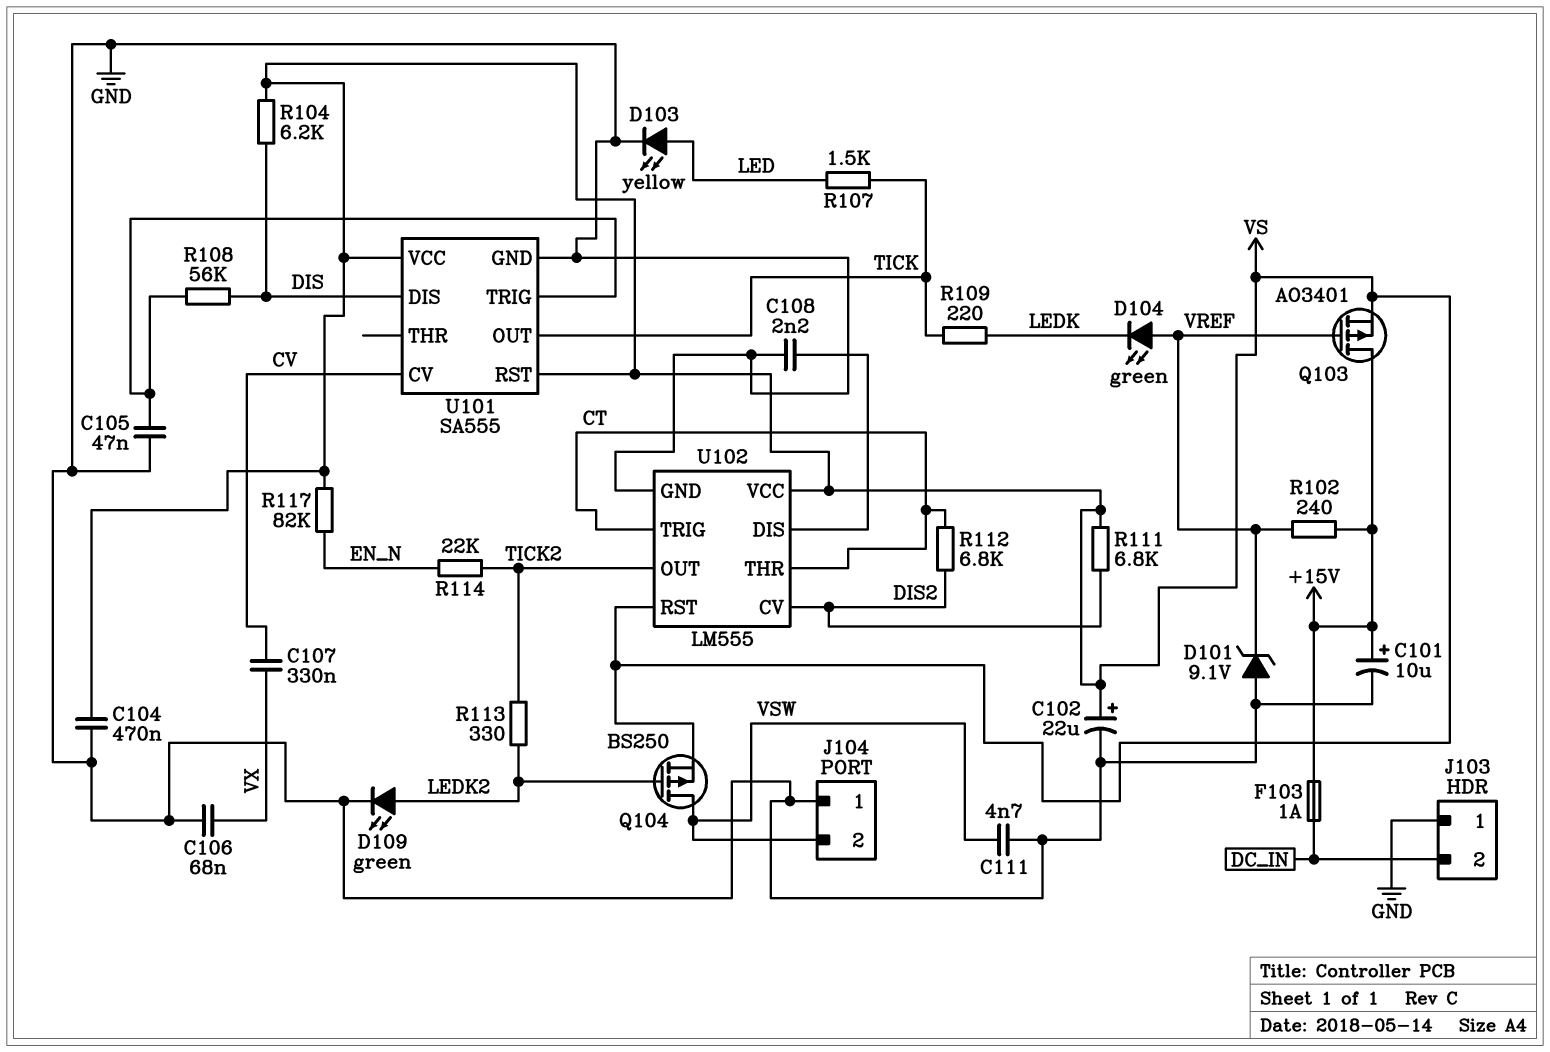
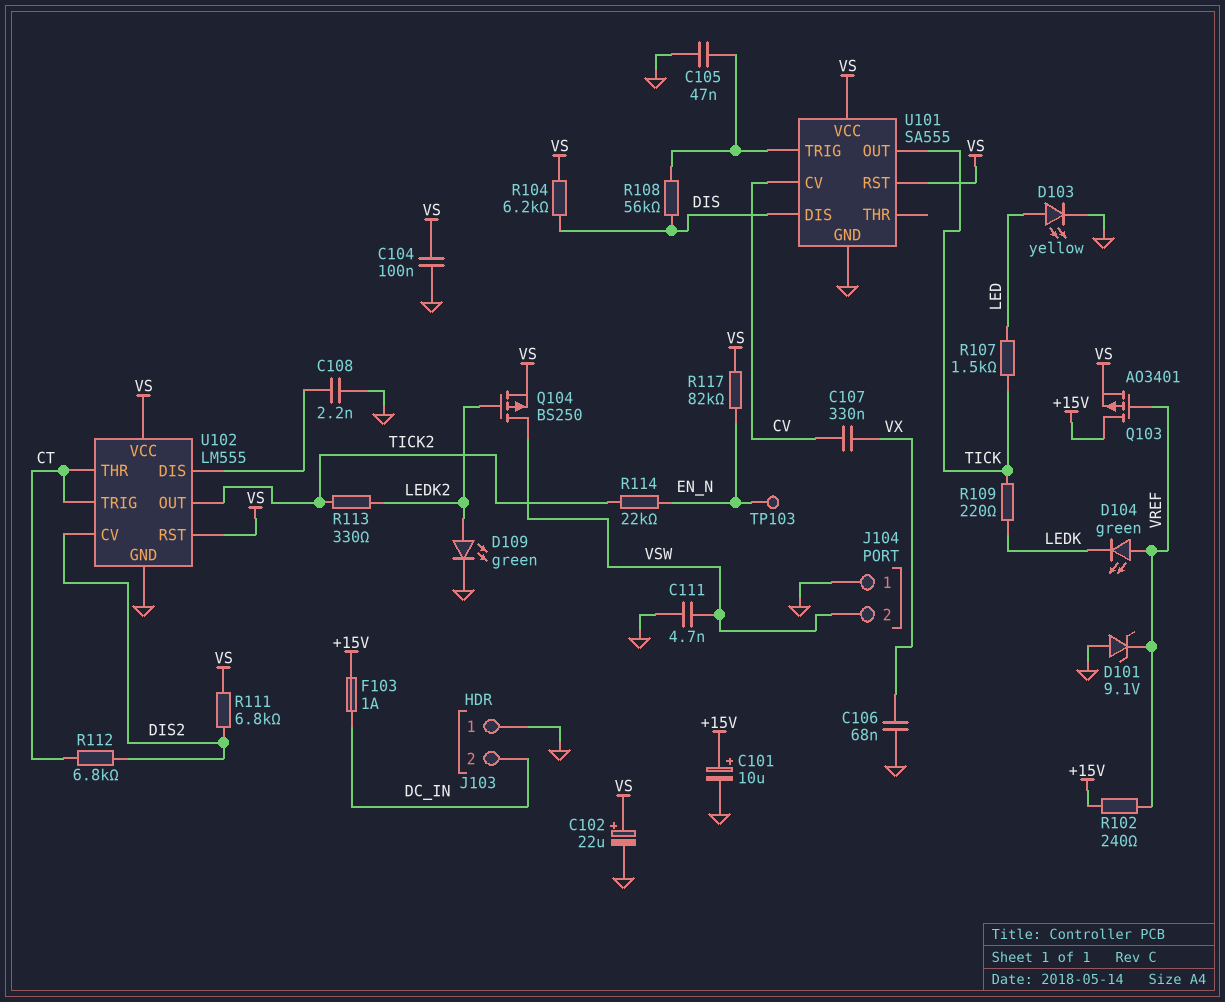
C104: 470nF (GND, VS) -> 100nF (GND, VS)
TP103: none -> test point (EN_N)

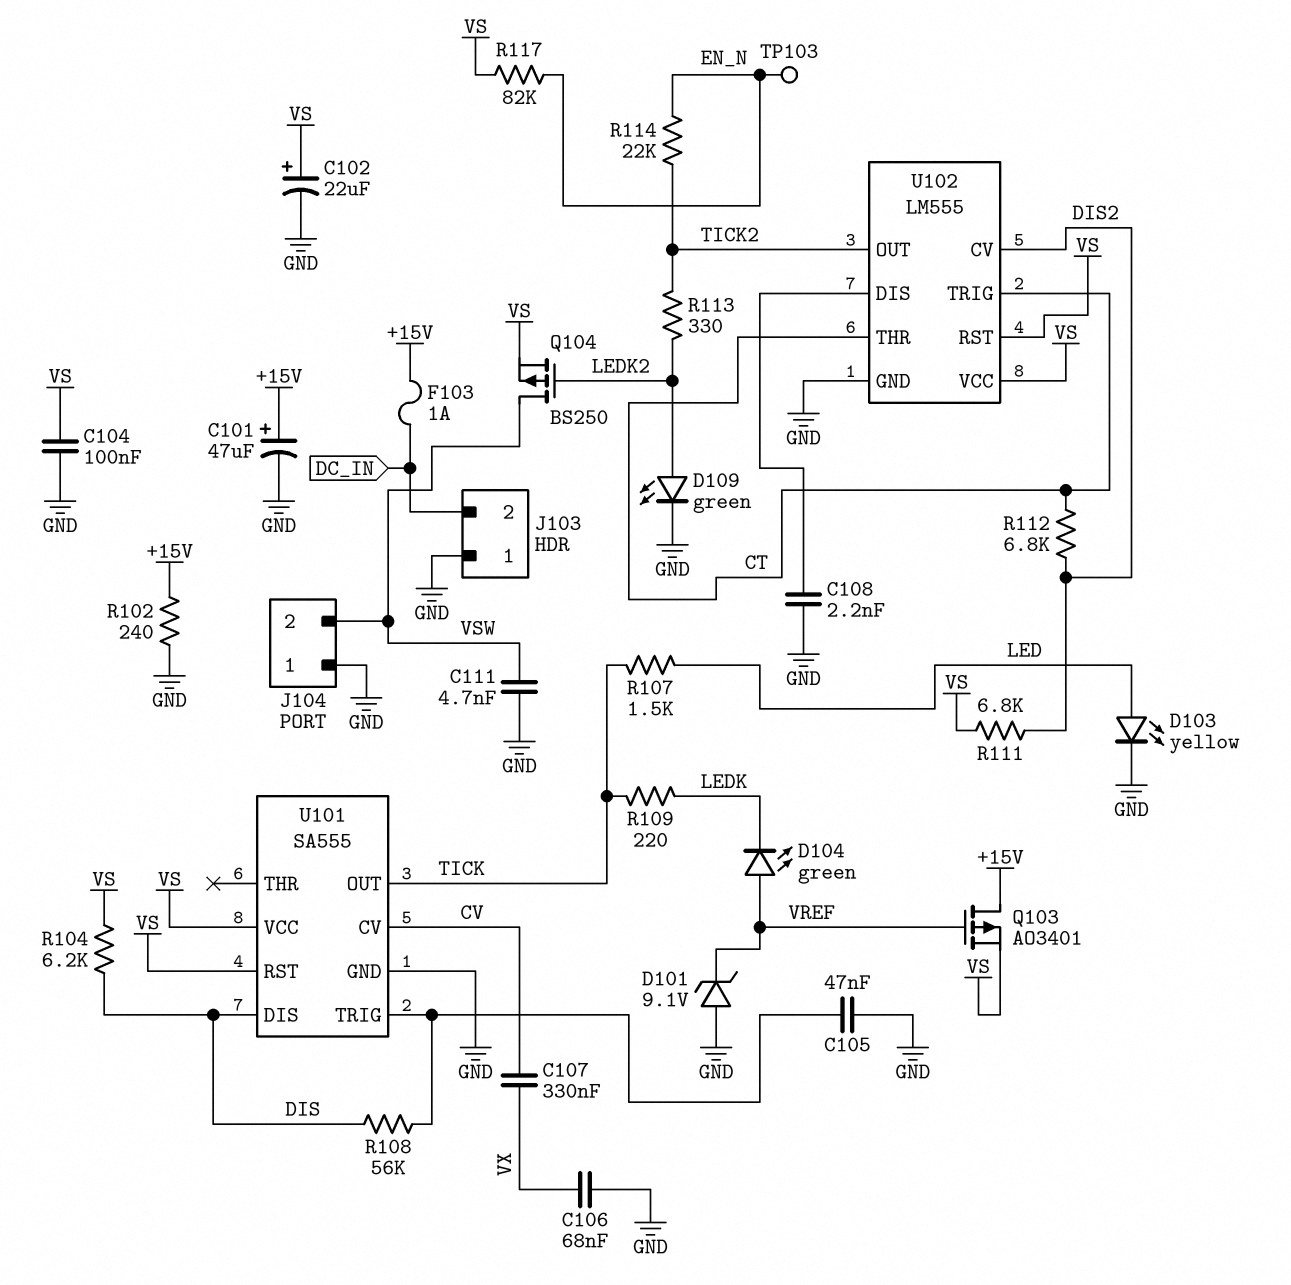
C101: 10uF (plus +15V, minus GND) -> 47uF (plus +15V, minus GND)
R102: 240 (+15V, VREF) -> 240 (+15V, GND)

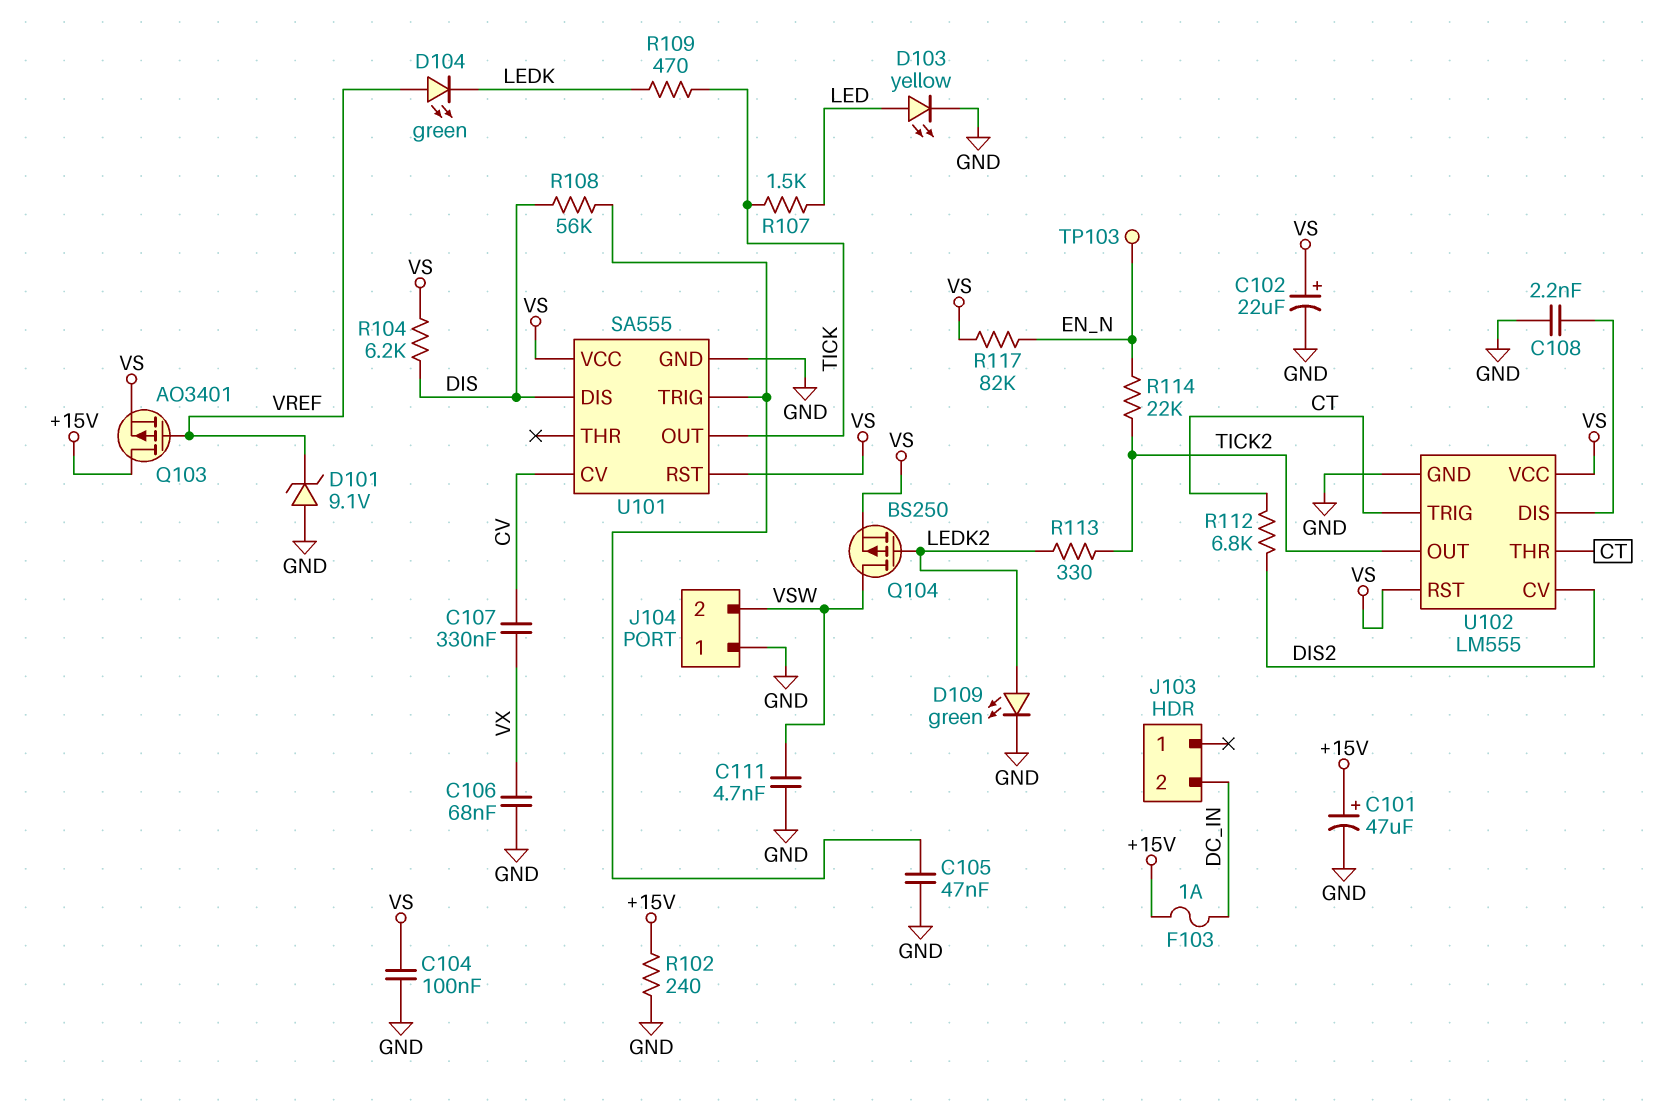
J103 pin 1: GND -> none
R109: 220 (LEDK, TICK) -> 470 (LEDK, TICK)
R111: 6.8k (DIS2, VS) -> none

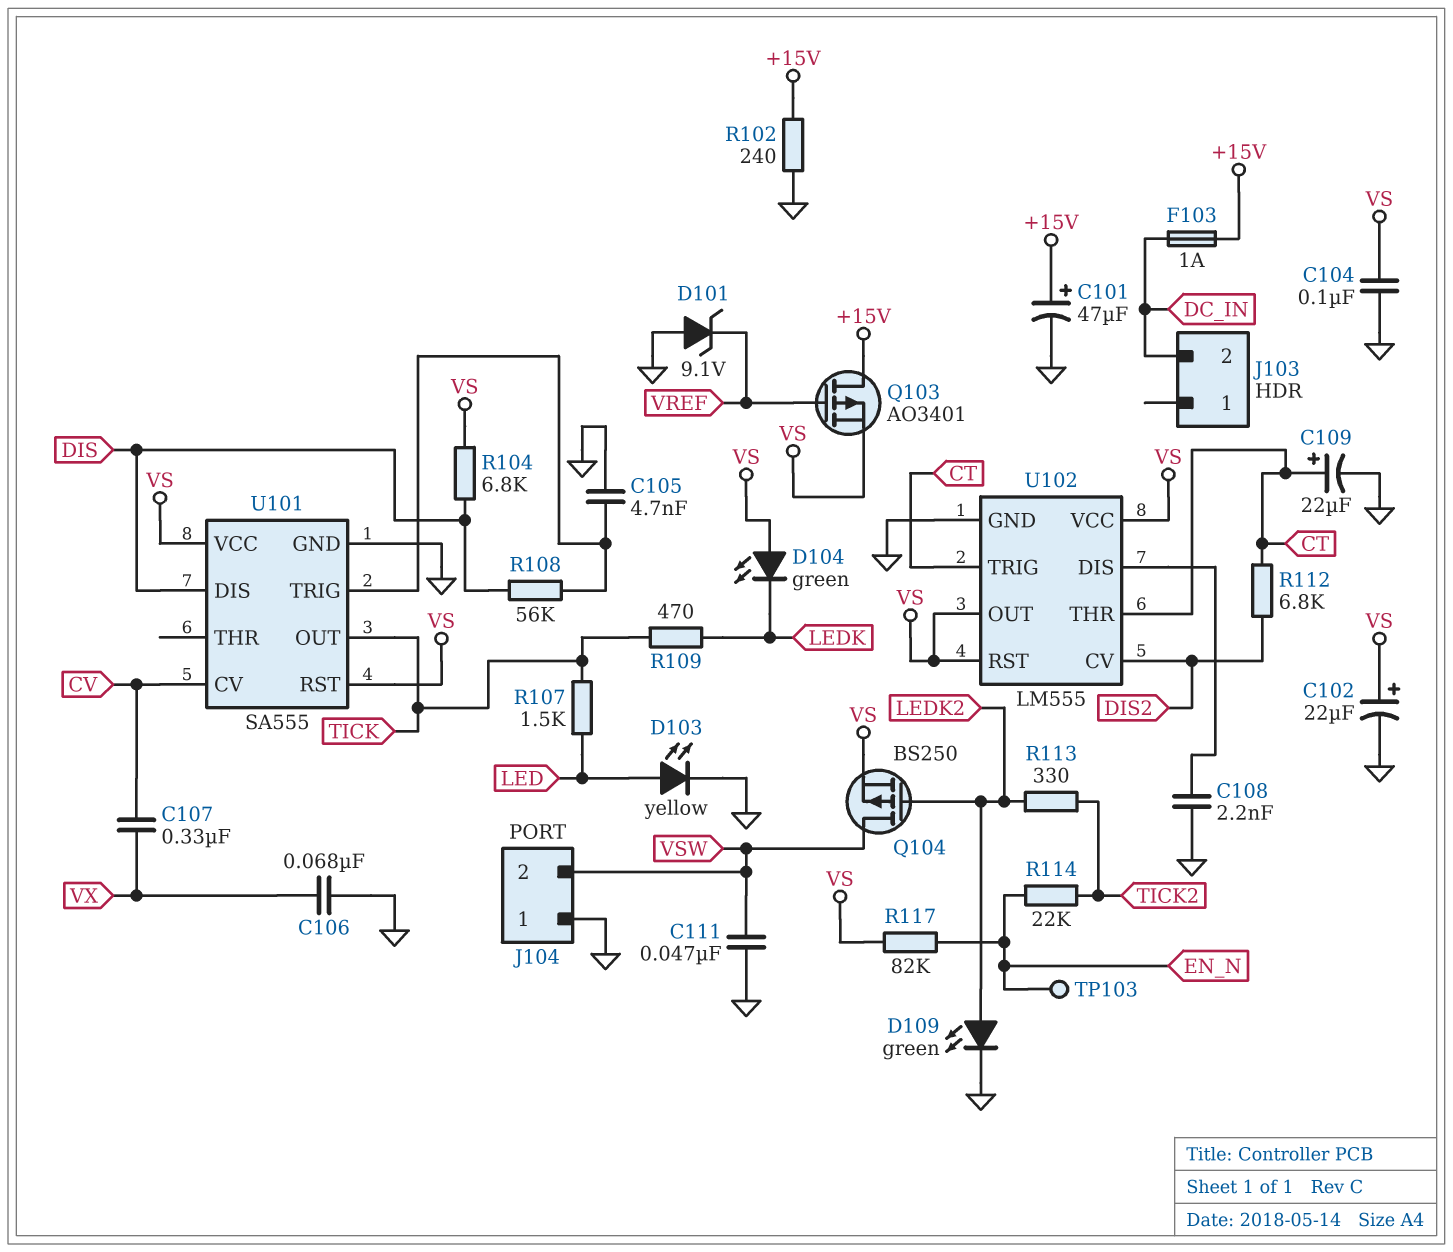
C105: 47nF (GND, U101/TRIG) -> 4.7nF (GND, U101/TRIG)
C109: none -> 22uF (plus CT, minus GND)
C111: 4.7nF (GND, VSW) -> 47nF (GND, VSW)
D104: LED green (A VREF, K LEDK) -> LED green (A VS, K LEDK)
R104: 6.2k (DIS, VS) -> 6.8k (DIS, VS)
U102 pin OUT: TICK2 -> VS

